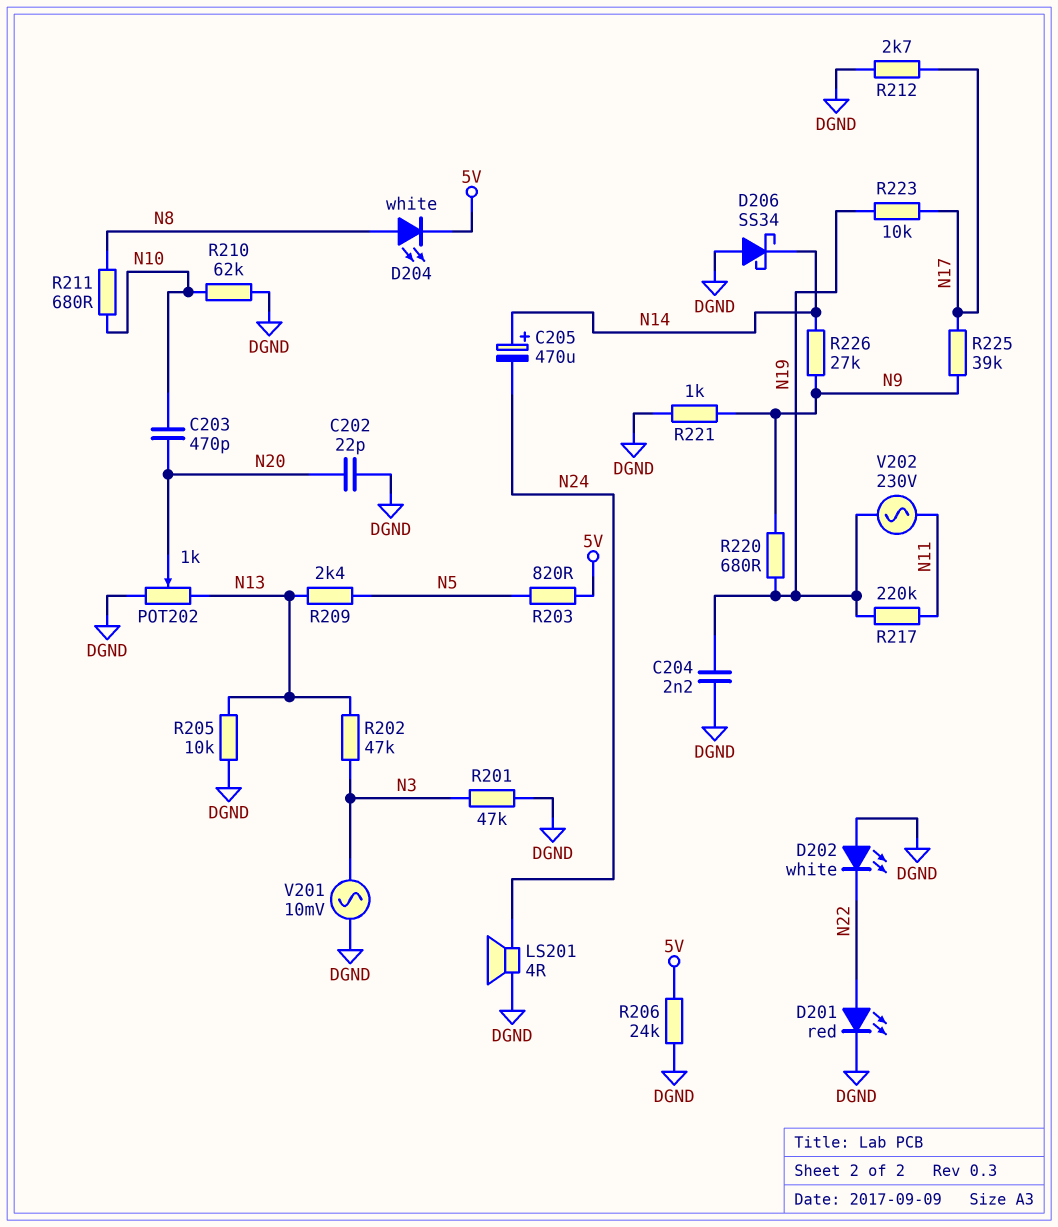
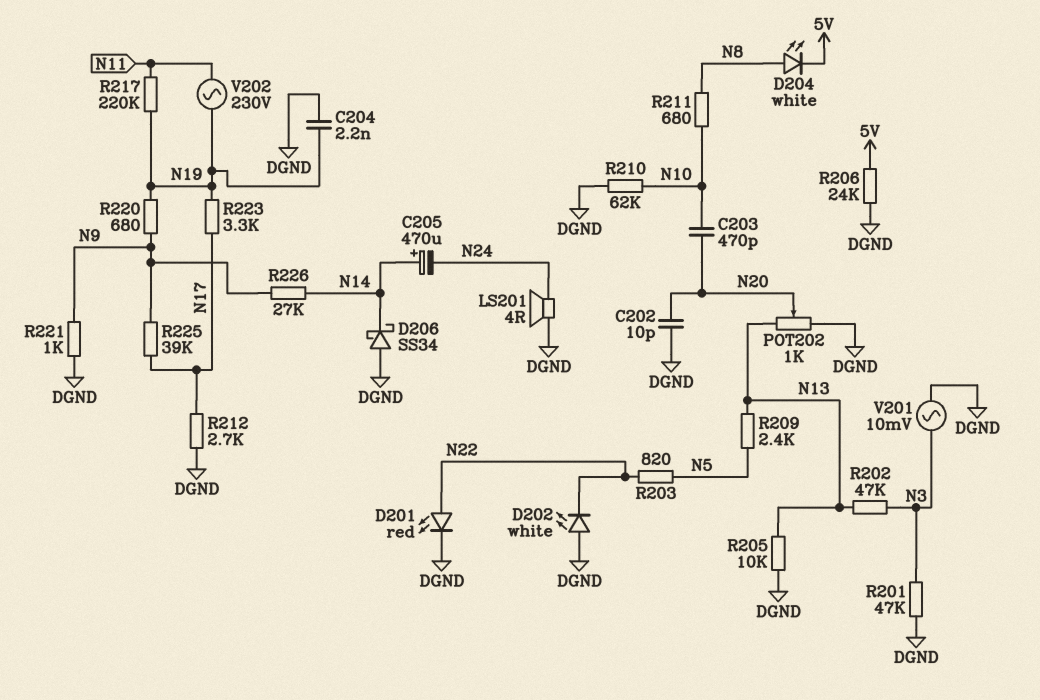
C202: 22pF (DGND, N20) -> 10pF (DGND, N20)
R203: 820 (5V, N5) -> 820 (N5, N22)
R223: 10k (N17, N19) -> 3.3k (N17, N19)

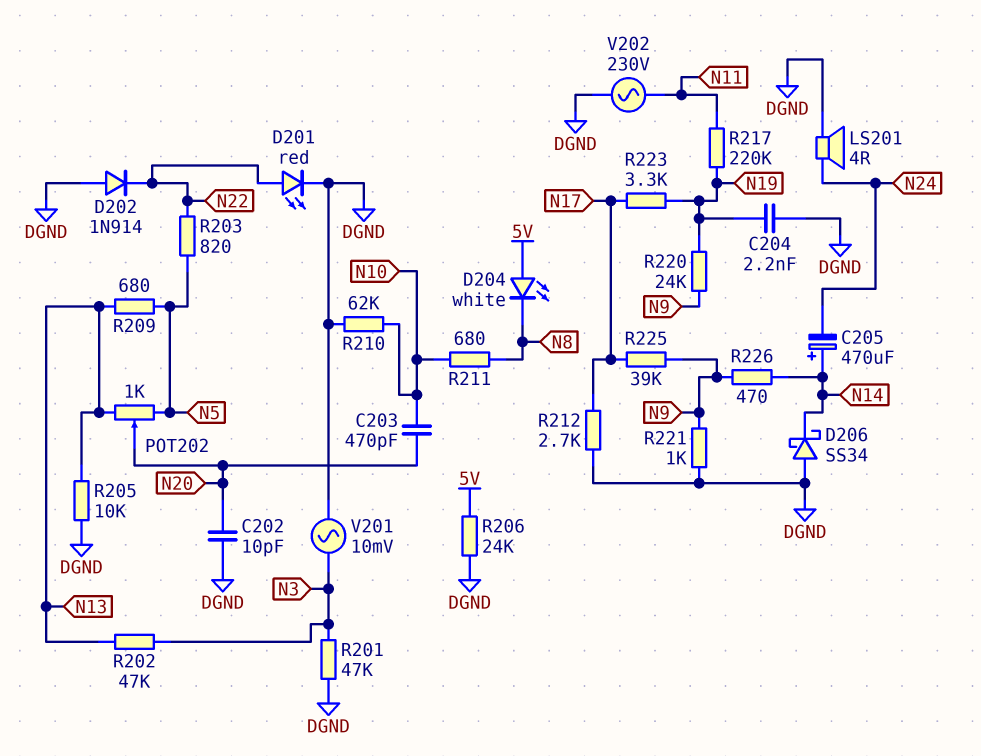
D202: LED white (A DGND, K N22) -> diode 1N914 (A DGND, K N22)
D204: LED white (A N8, K 5V) -> LED white (A 5V, K N8)
POT202: 1k (DGND, N13, wiper N20) -> 1k (N5, N13, wiper N20)
R209: 2.4k (N5, N13) -> 680 (N5, N13)
R220: 680 (N9, N19) -> 24k (N9, N19)
R226: 27k (N9, N14) -> 470 (N9, N14)
V202: AC 230V (N11, N19) -> AC 230V (DGND, N11)

